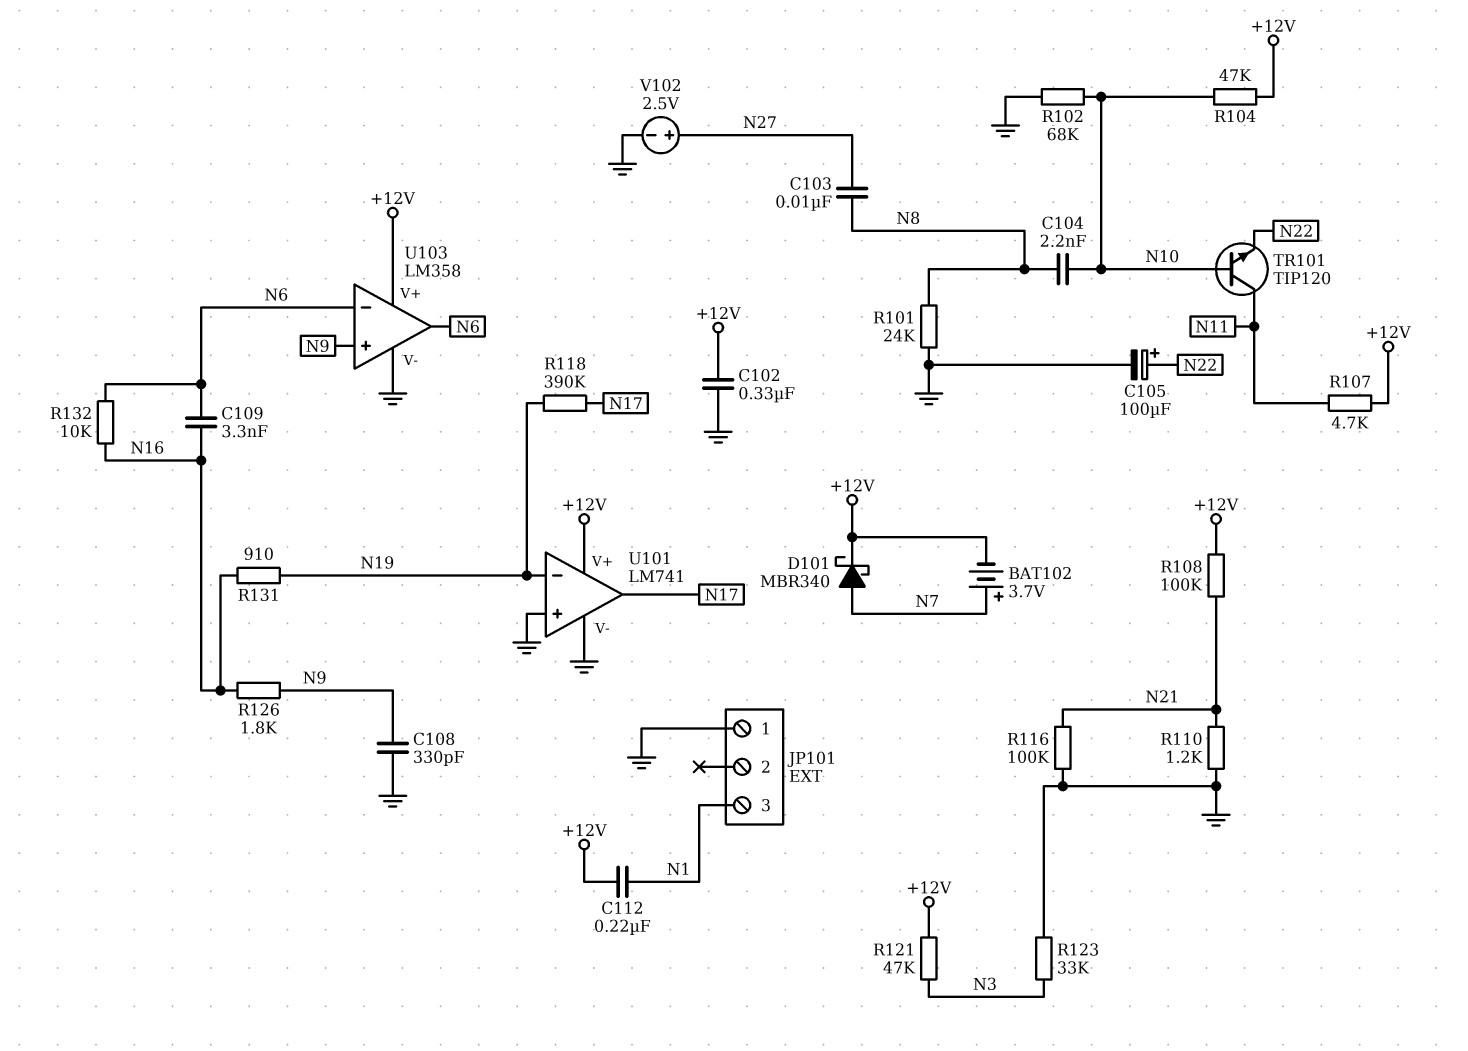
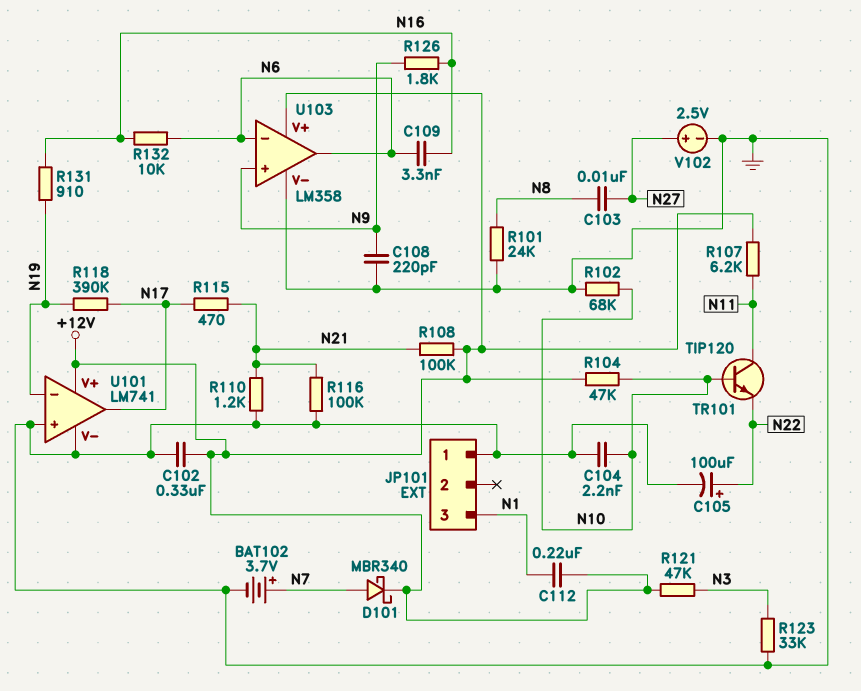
BAT102: 3.7V (plus N7, minus +12V) -> 3.7V (plus N7, minus GND)
C104: 2.2nF (N8, N10) -> 2.2nF (GND, N10)
C108: 330pF (GND, N9) -> 220pF (GND, N9)
R107: 4.7k (+12V, N11) -> 6.2k (+12V, N11)
R115: none -> 470 (N17, N21)

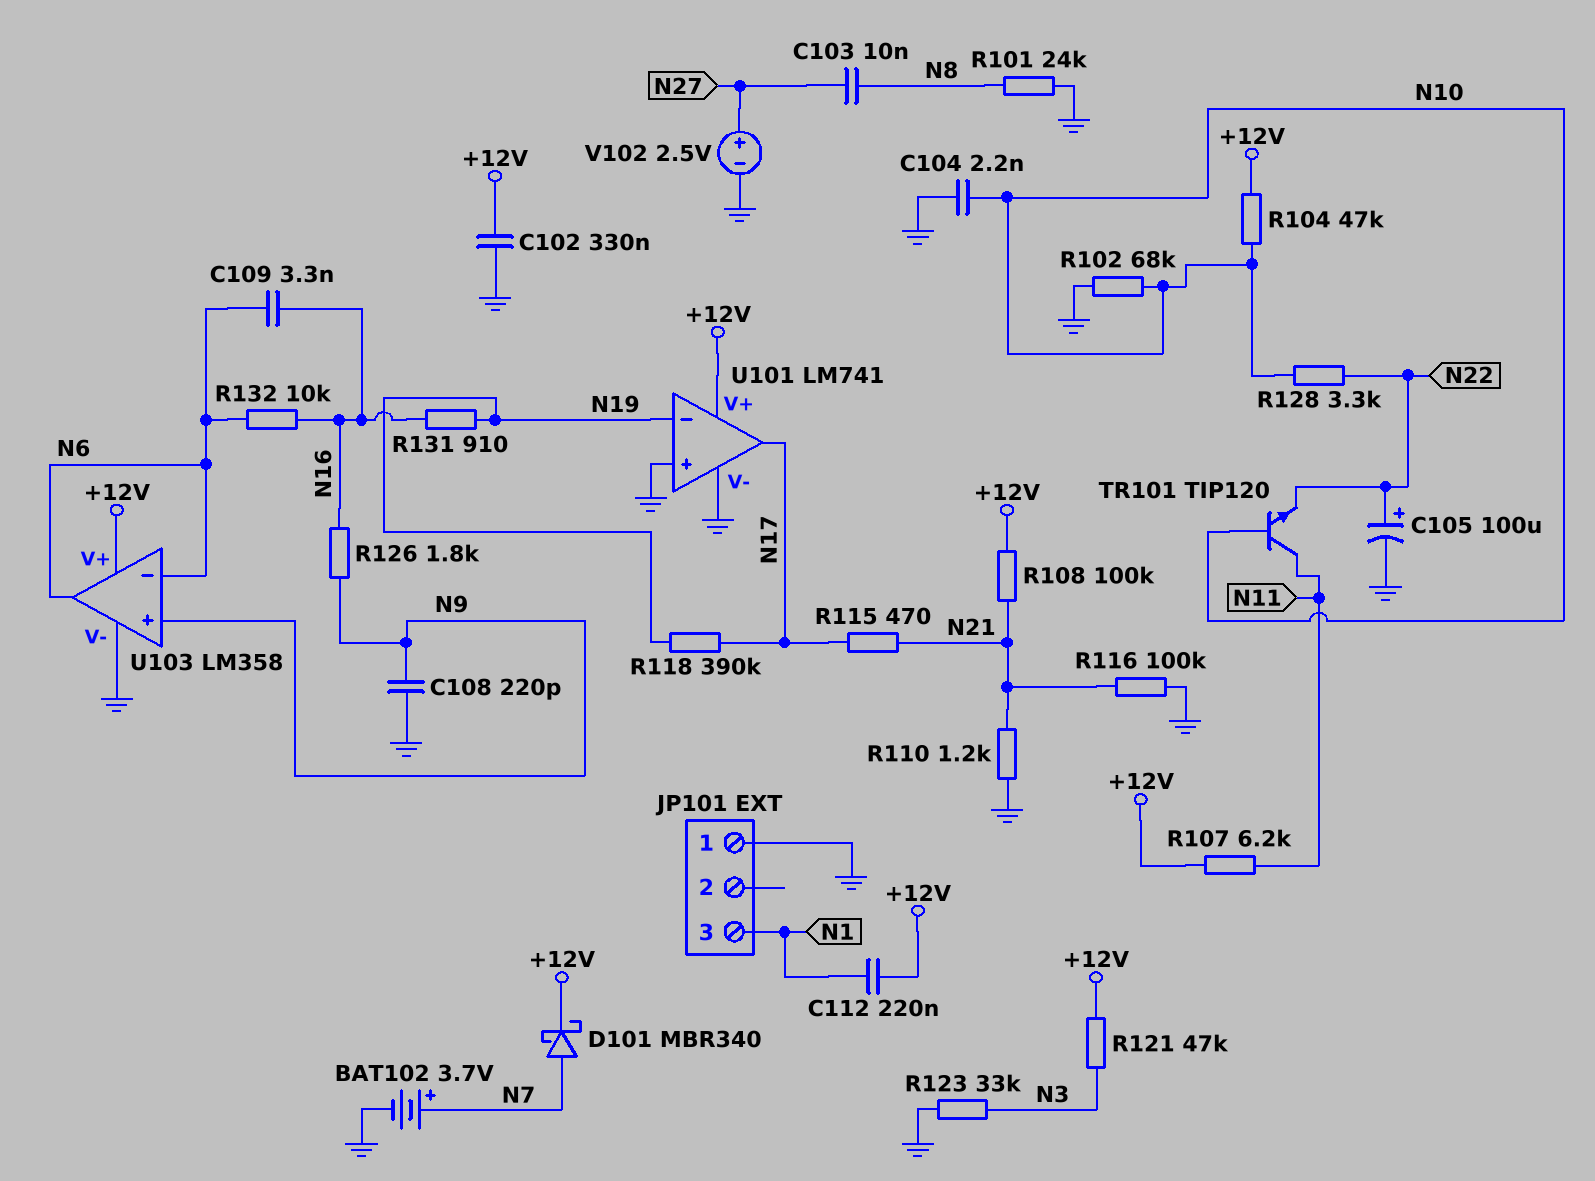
R128: none -> 3.3k (N10, N22)

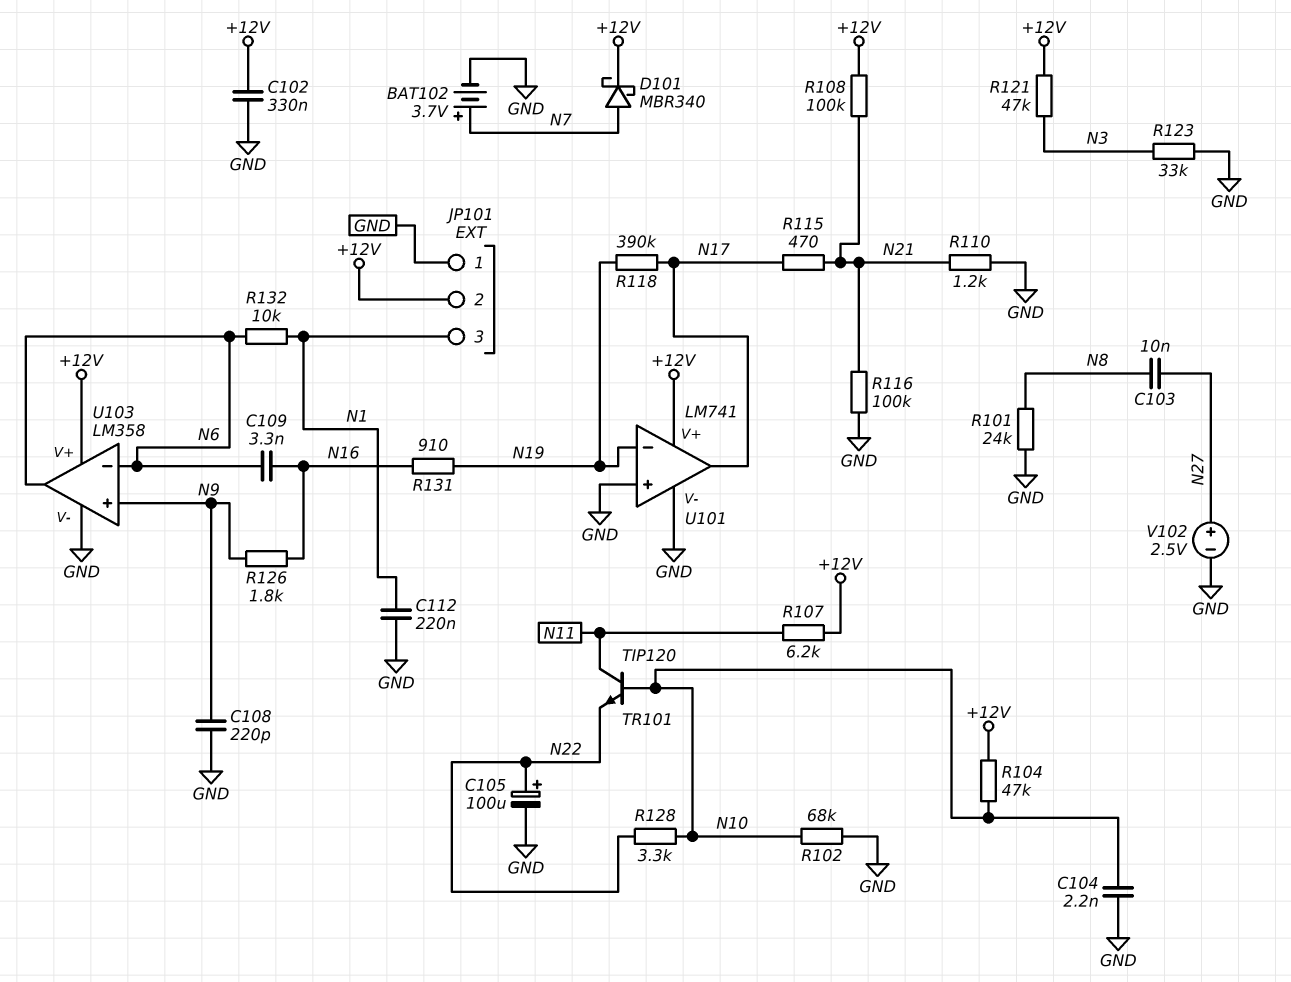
C112: 220nF (+12V, N1) -> 220nF (GND, N1)
JP101 pin 2: none -> +12V
R132: 10k (N6, N16) -> 10k (N1, N6)

